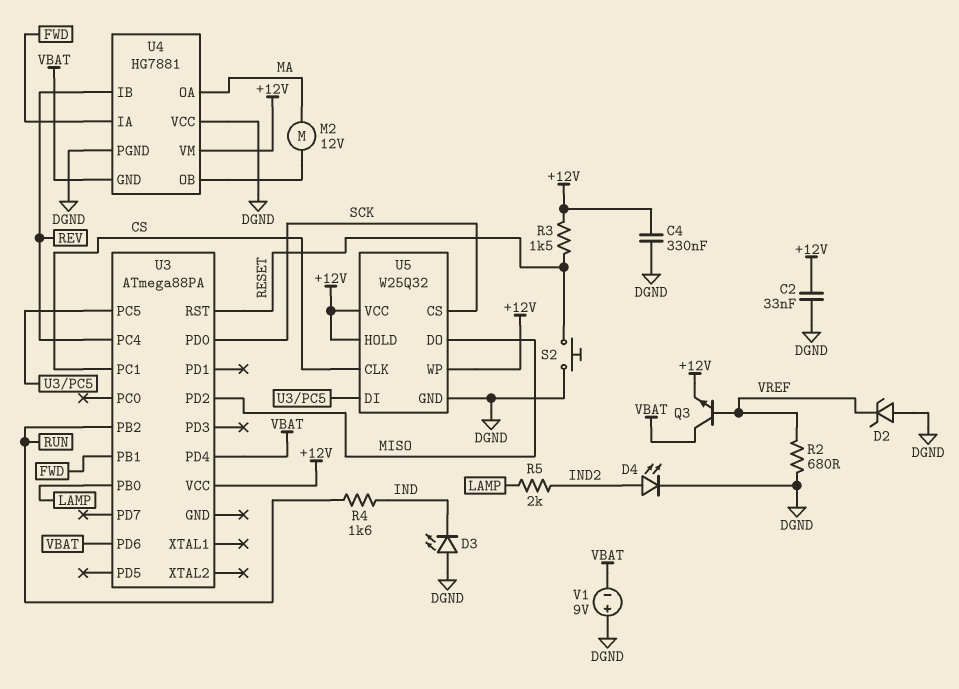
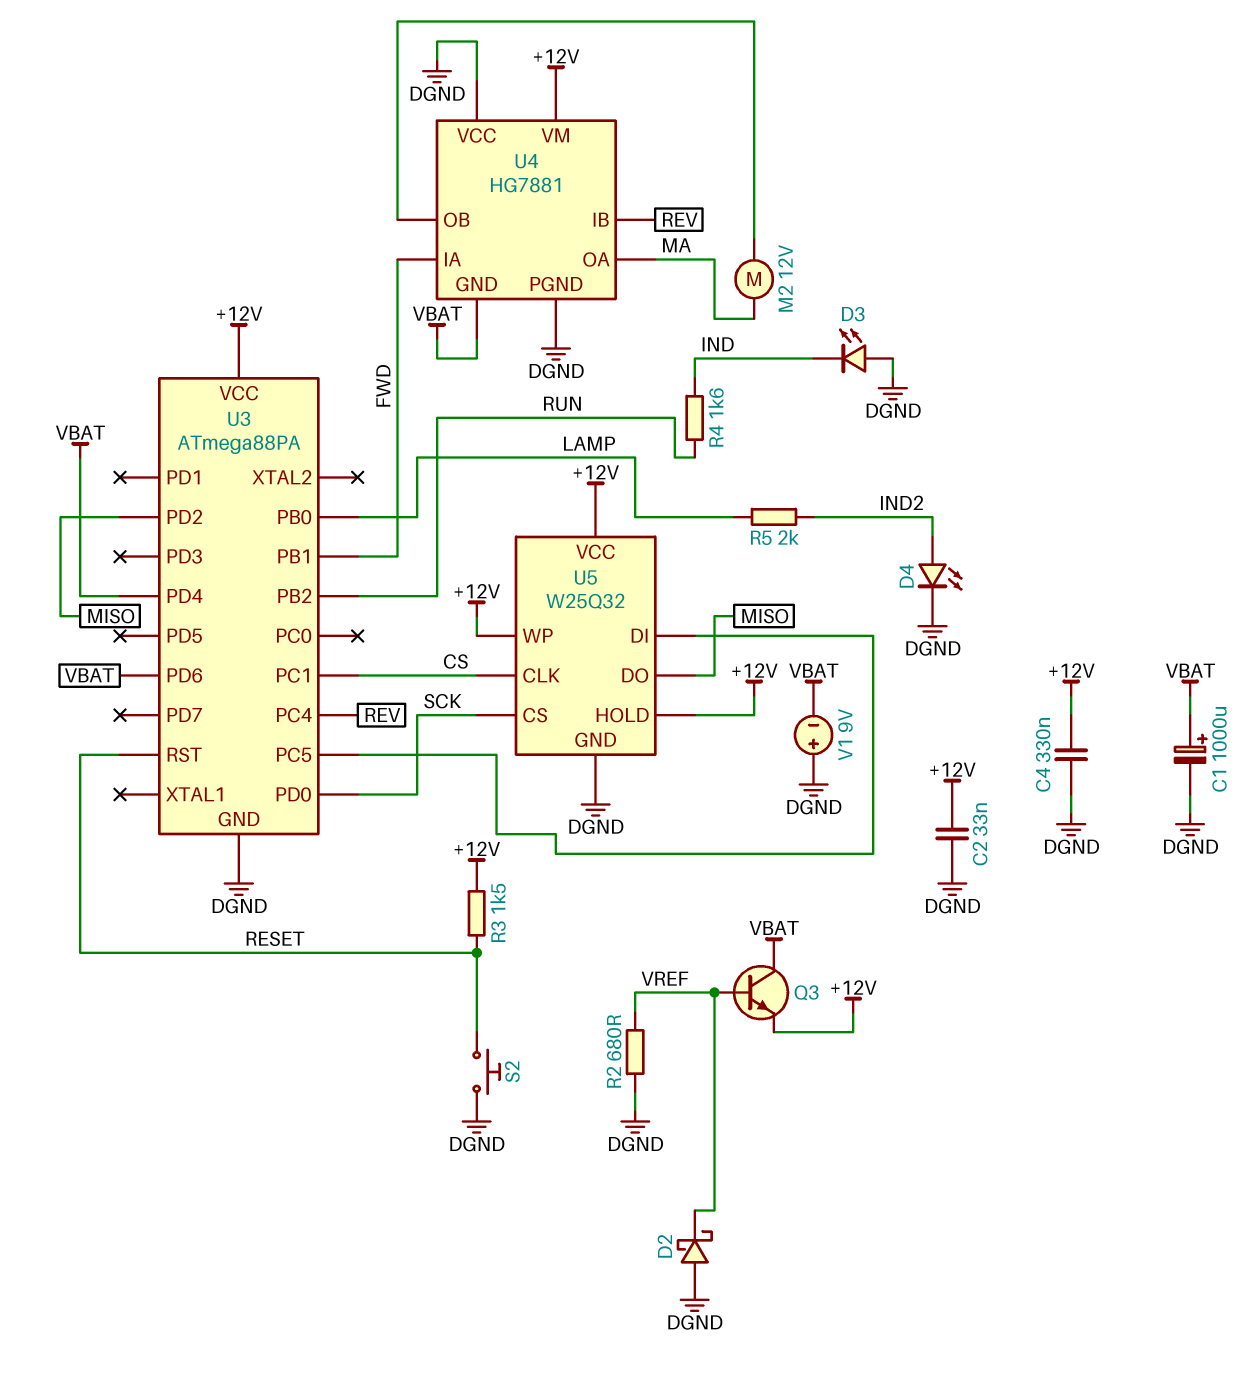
C1: none -> 1000uF (plus VBAT, minus DGND)
D2: zener (A DGND, K VREF) -> schottky (A DGND, K VREF)
U3 pin GND: none -> DGND

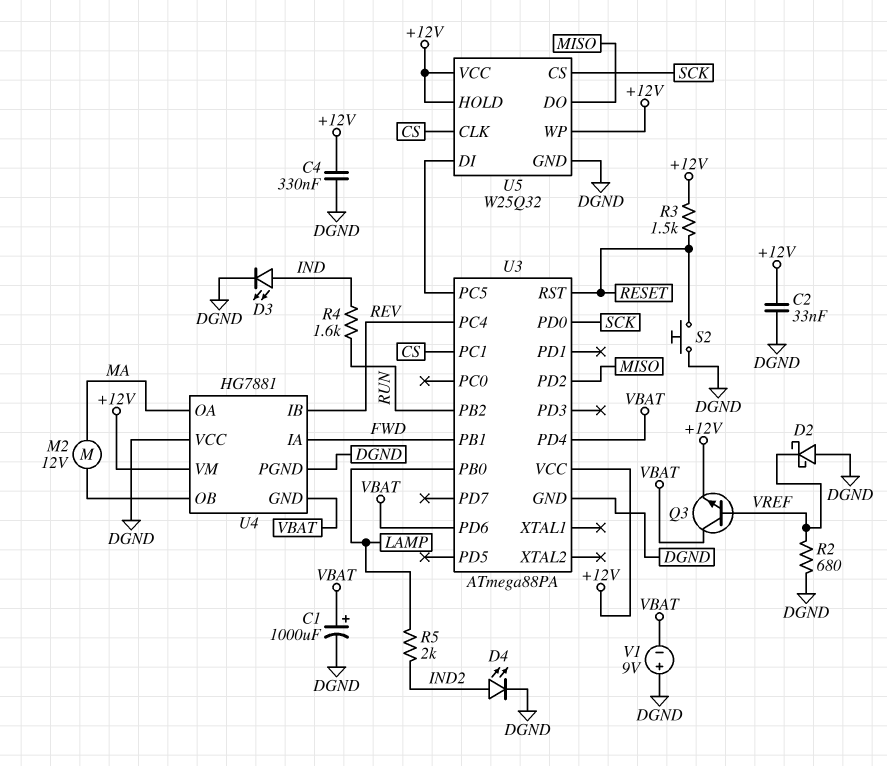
D3: LED (A DGND, K IND) -> LED (A IND, K DGND)

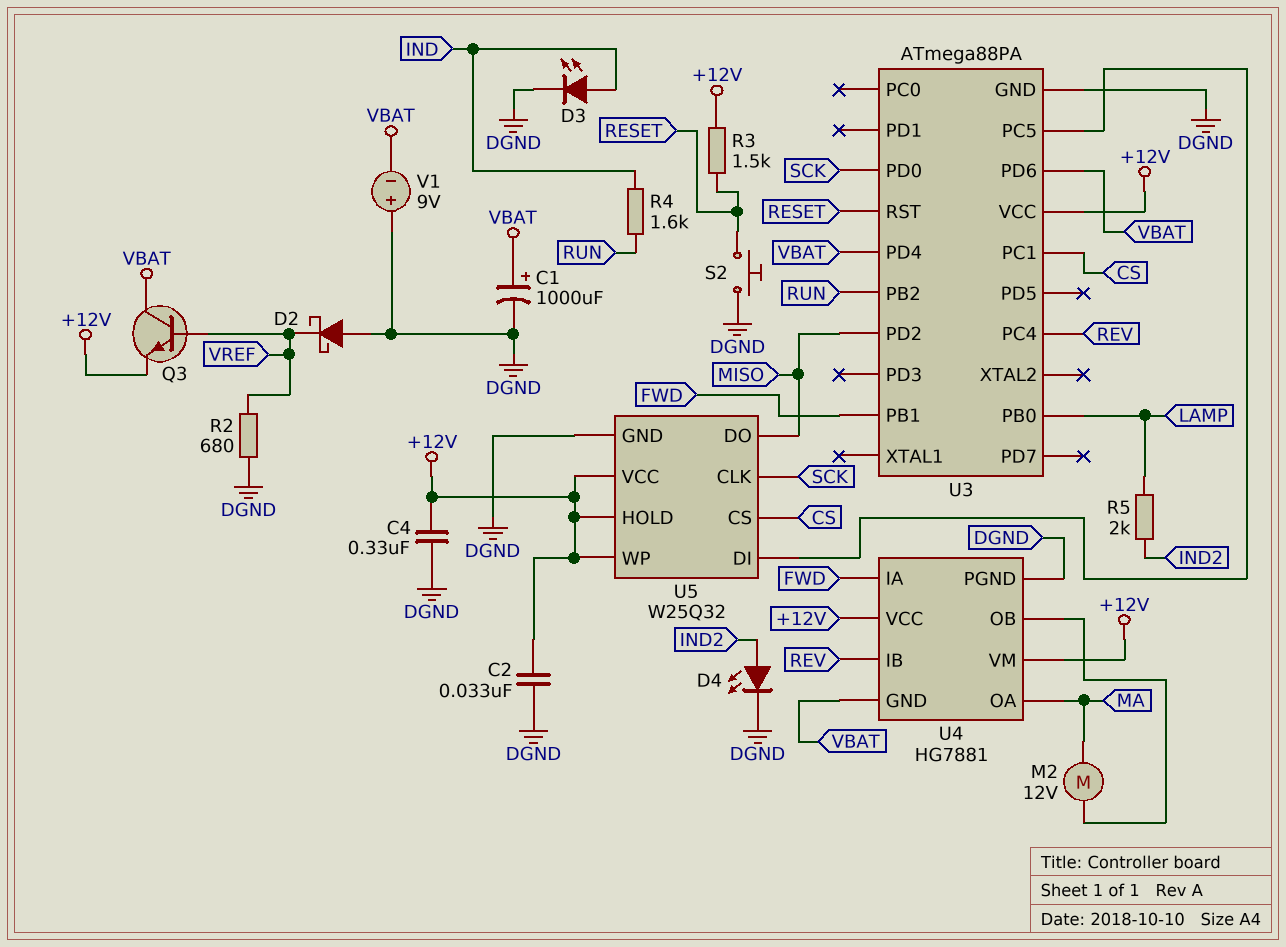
U4 pin VCC: DGND -> +12V
U5 pin CLK: CS -> SCK
U5 pin CS: SCK -> CS

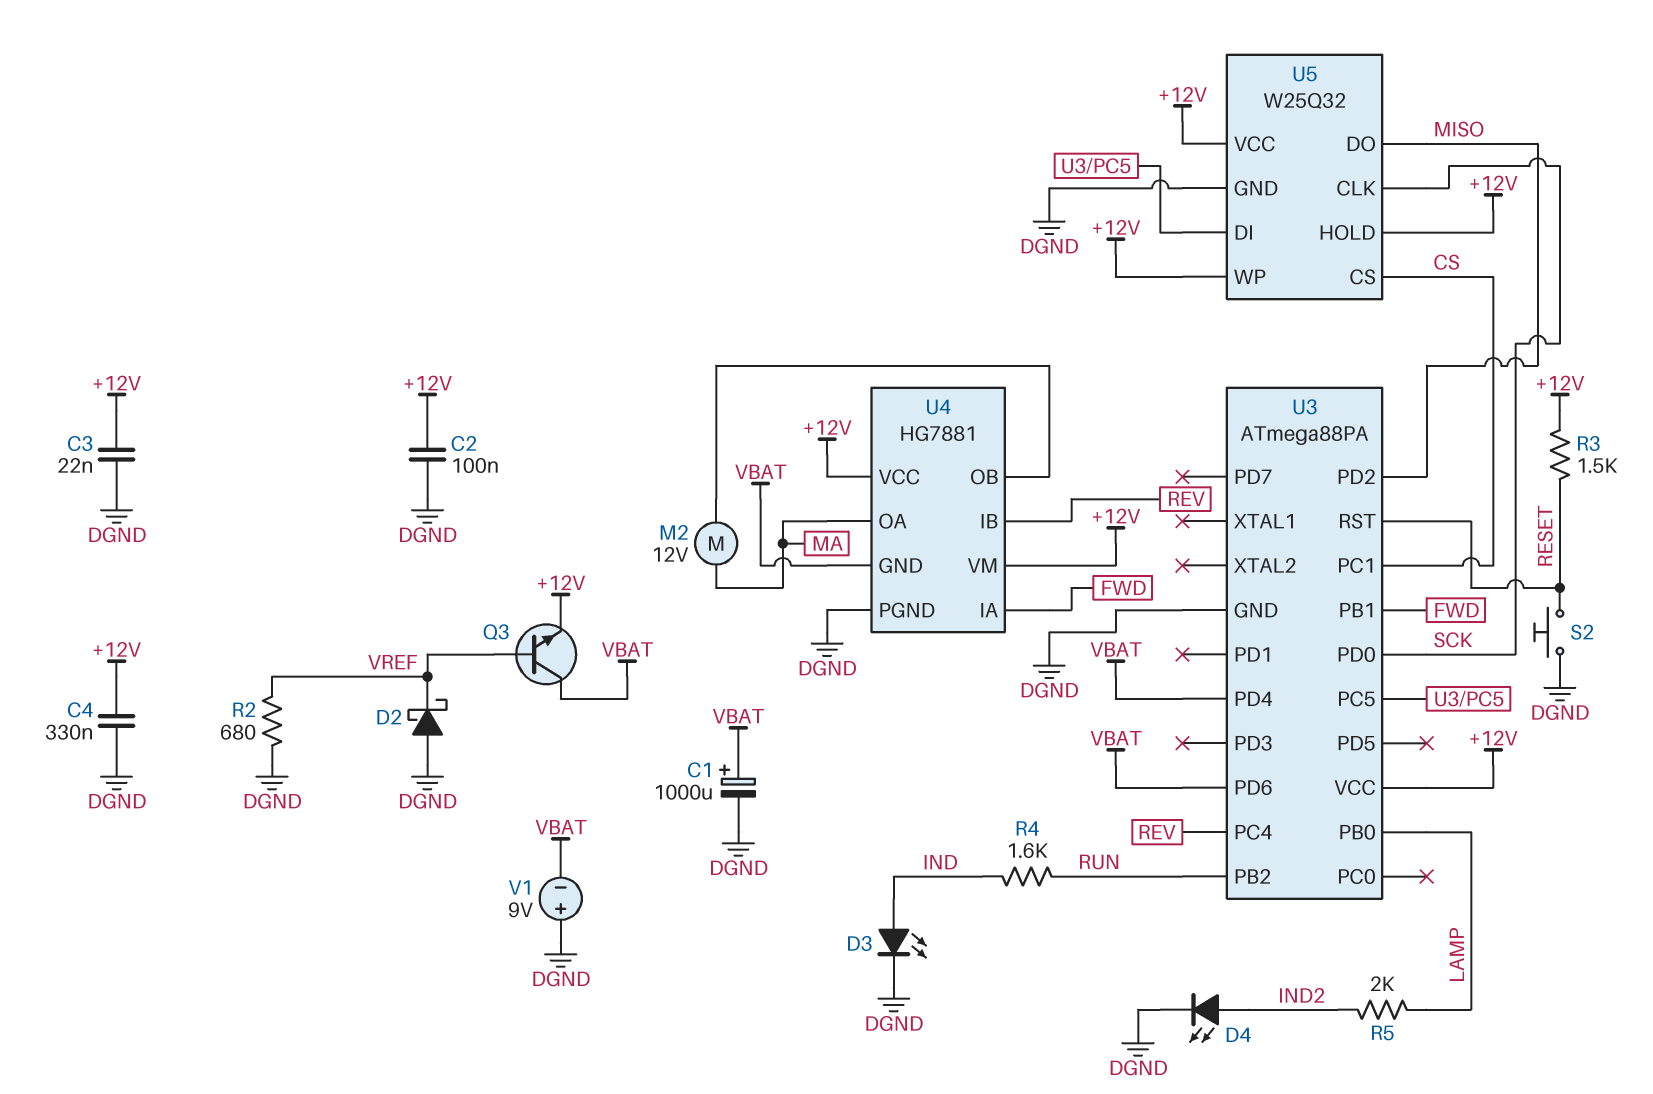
C2: 33nF (+12V, DGND) -> 100nF (+12V, DGND)
C3: none -> 22nF (+12V, DGND)

